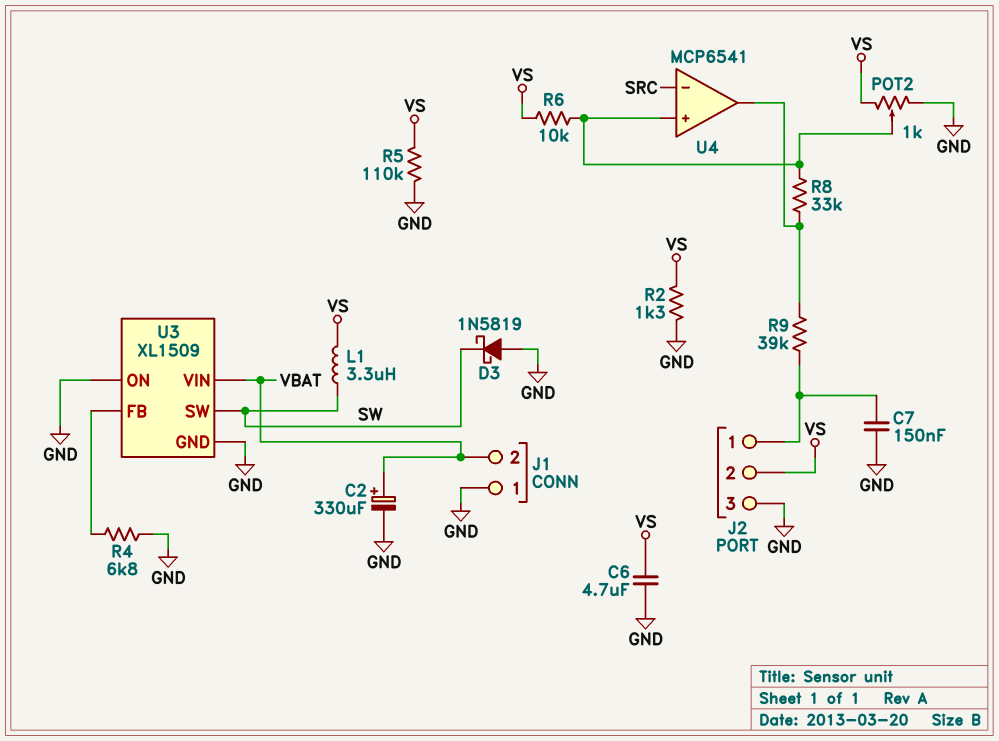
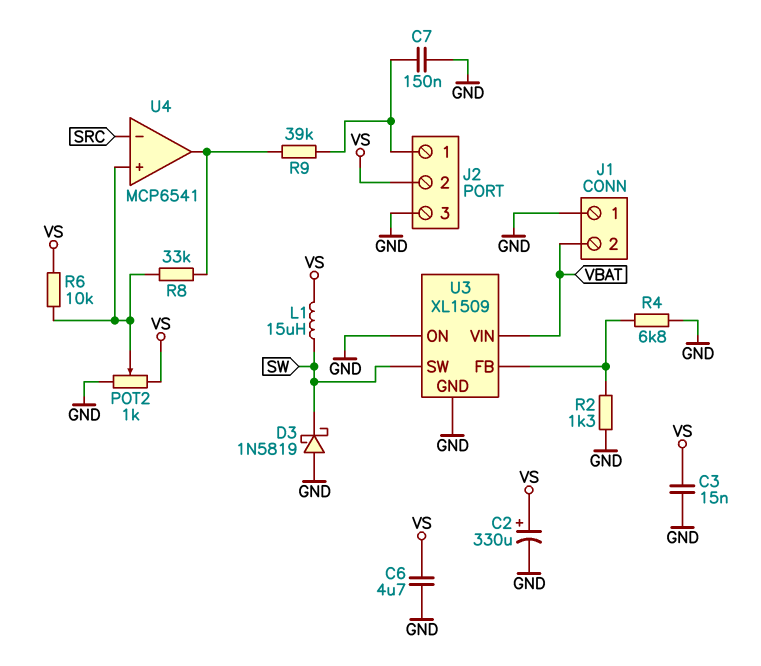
C2: 330uF (plus VBAT, minus GND) -> 330uF (plus VS, minus GND)
C3: none -> 15nF (GND, VS)
L1: 3.3uH (SW, VS) -> 15uH (SW, VS)
R2: 1.3k (GND, VS) -> 1.3k (GND, U3/FB)
R5: 110k (GND, VS) -> none

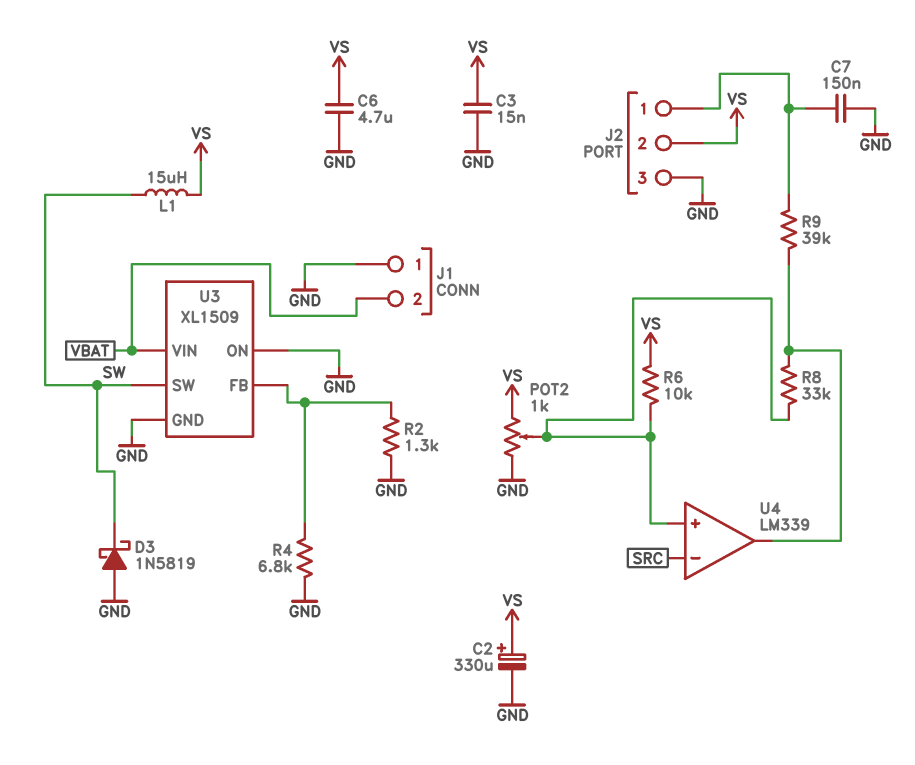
U4: MCP6541 -> LM339

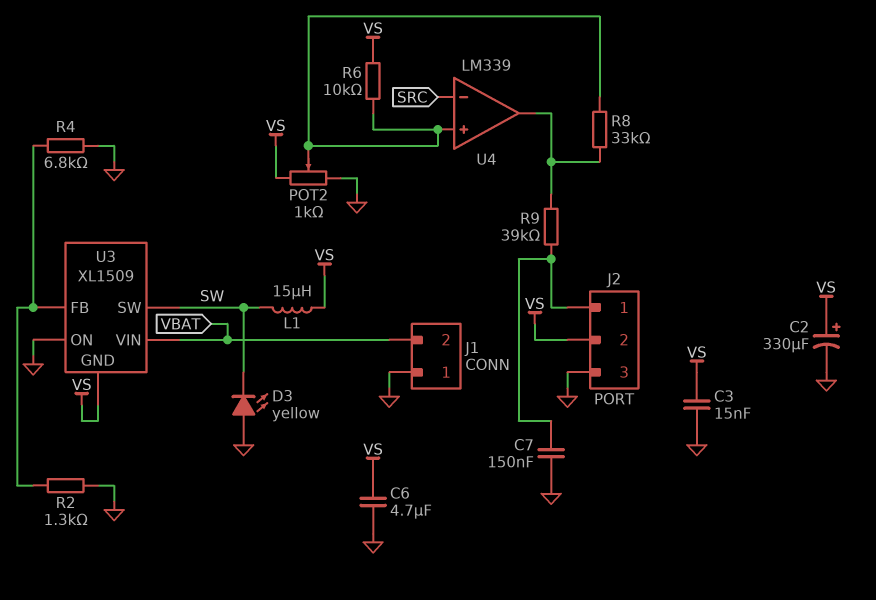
D3: schottky 1N5819 (A GND, K SW) -> LED yellow (A GND, K SW)
U3 pin GND: GND -> VS

